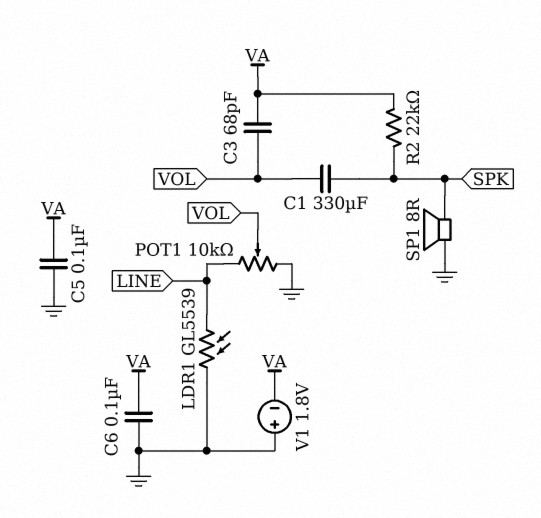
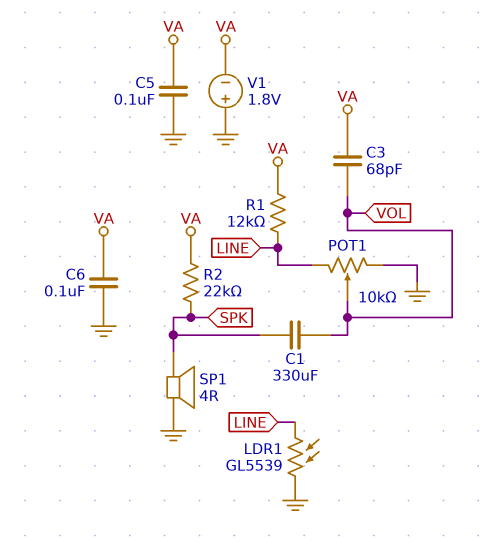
R1: none -> 12k (LINE, VA)
SP1: speaker 8R (GND, SPK) -> speaker 4R (GND, SPK)

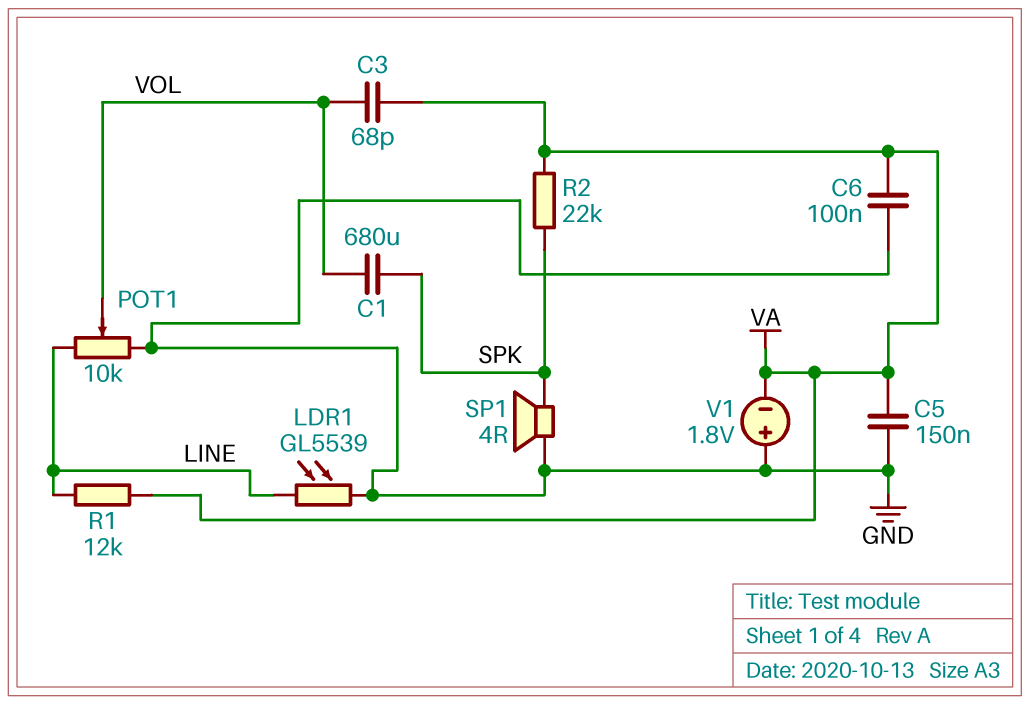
C1: 330uF (SPK, VOL) -> 680uF (SPK, VOL)
C5: 100nF (GND, VA) -> 150nF (GND, VA)

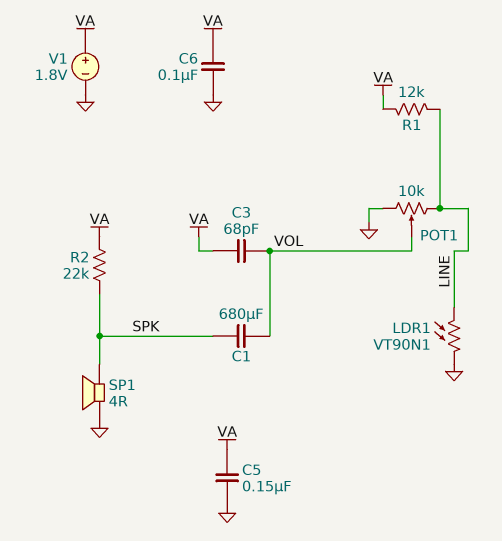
LDR1: GL5539 (GND, LINE) -> VT90N1 (GND, LINE)
V1: 1.8V (plus GND, minus VA) -> 1.8V (plus VA, minus GND)

